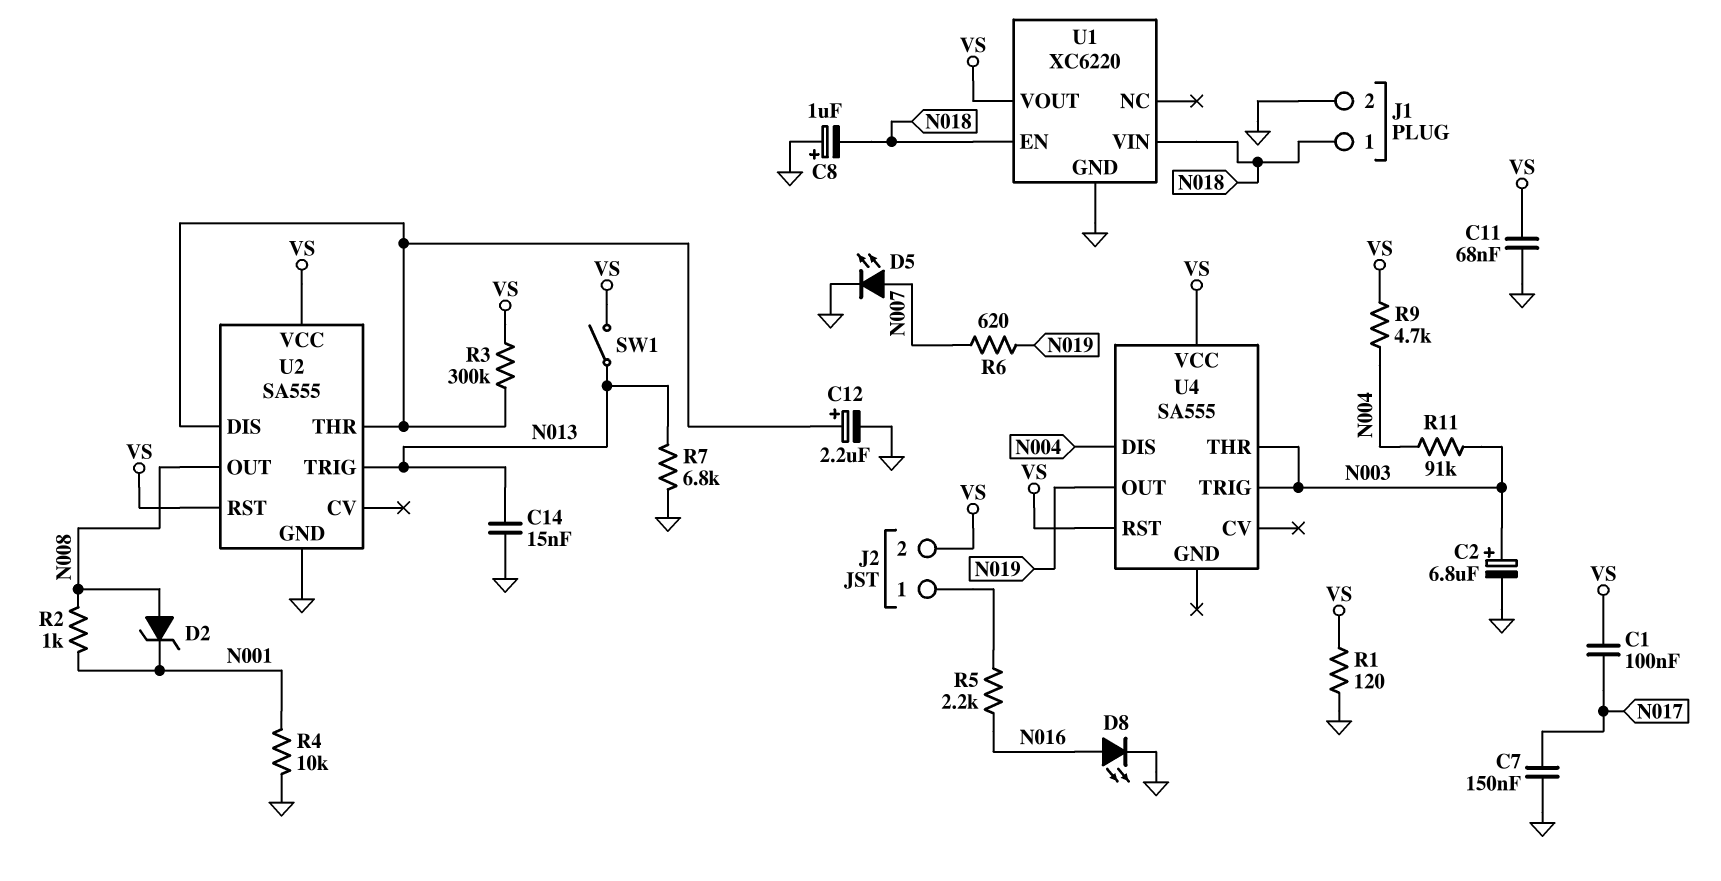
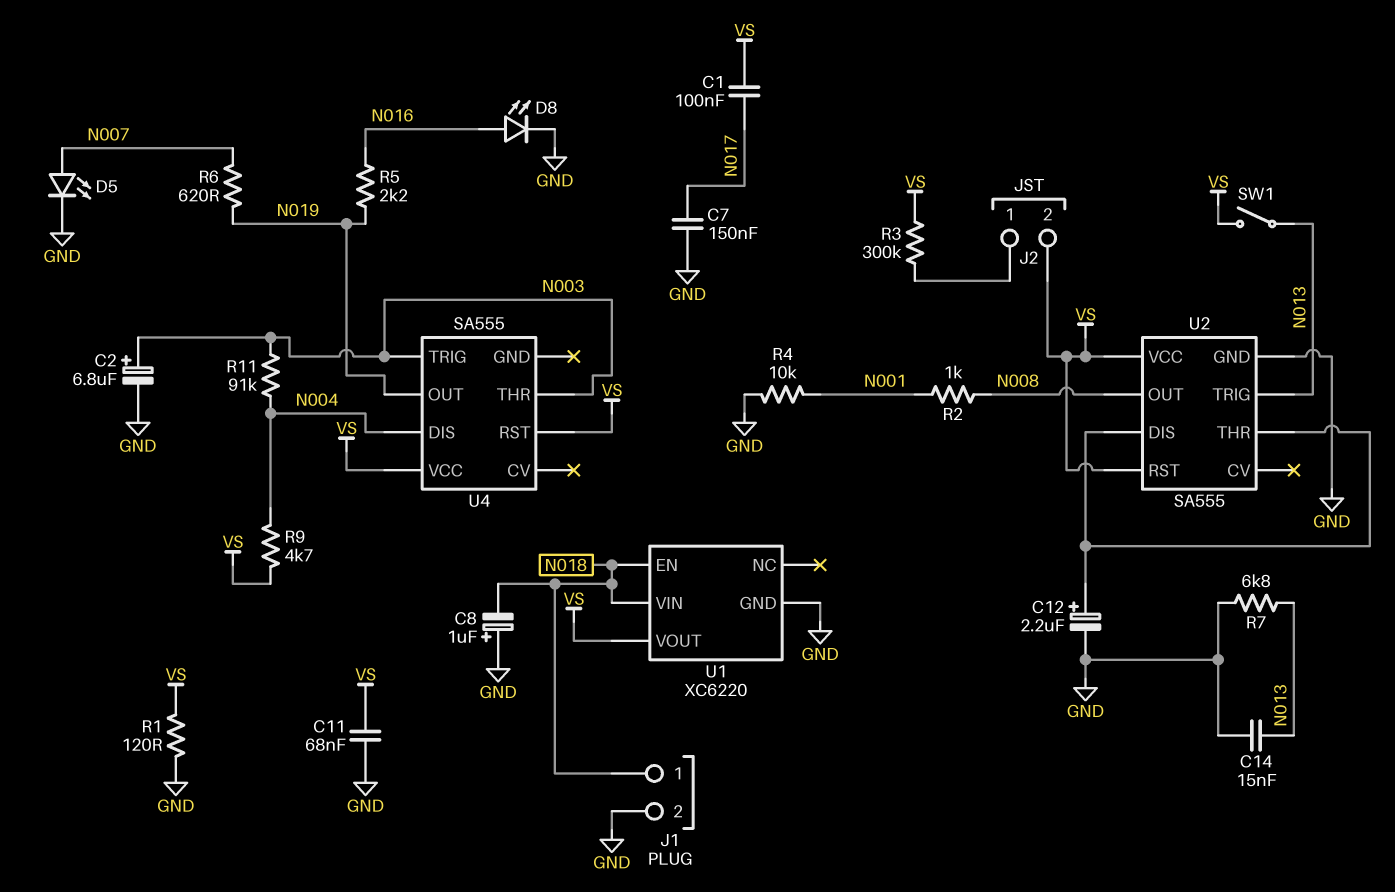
D2: zener (A N008, K N001) -> none
R3: 300k (U2/DIS, VS) -> 300k (J2/1, VS)
R5: 2.2k (J2/1, N016) -> 2.2k (N016, N019)

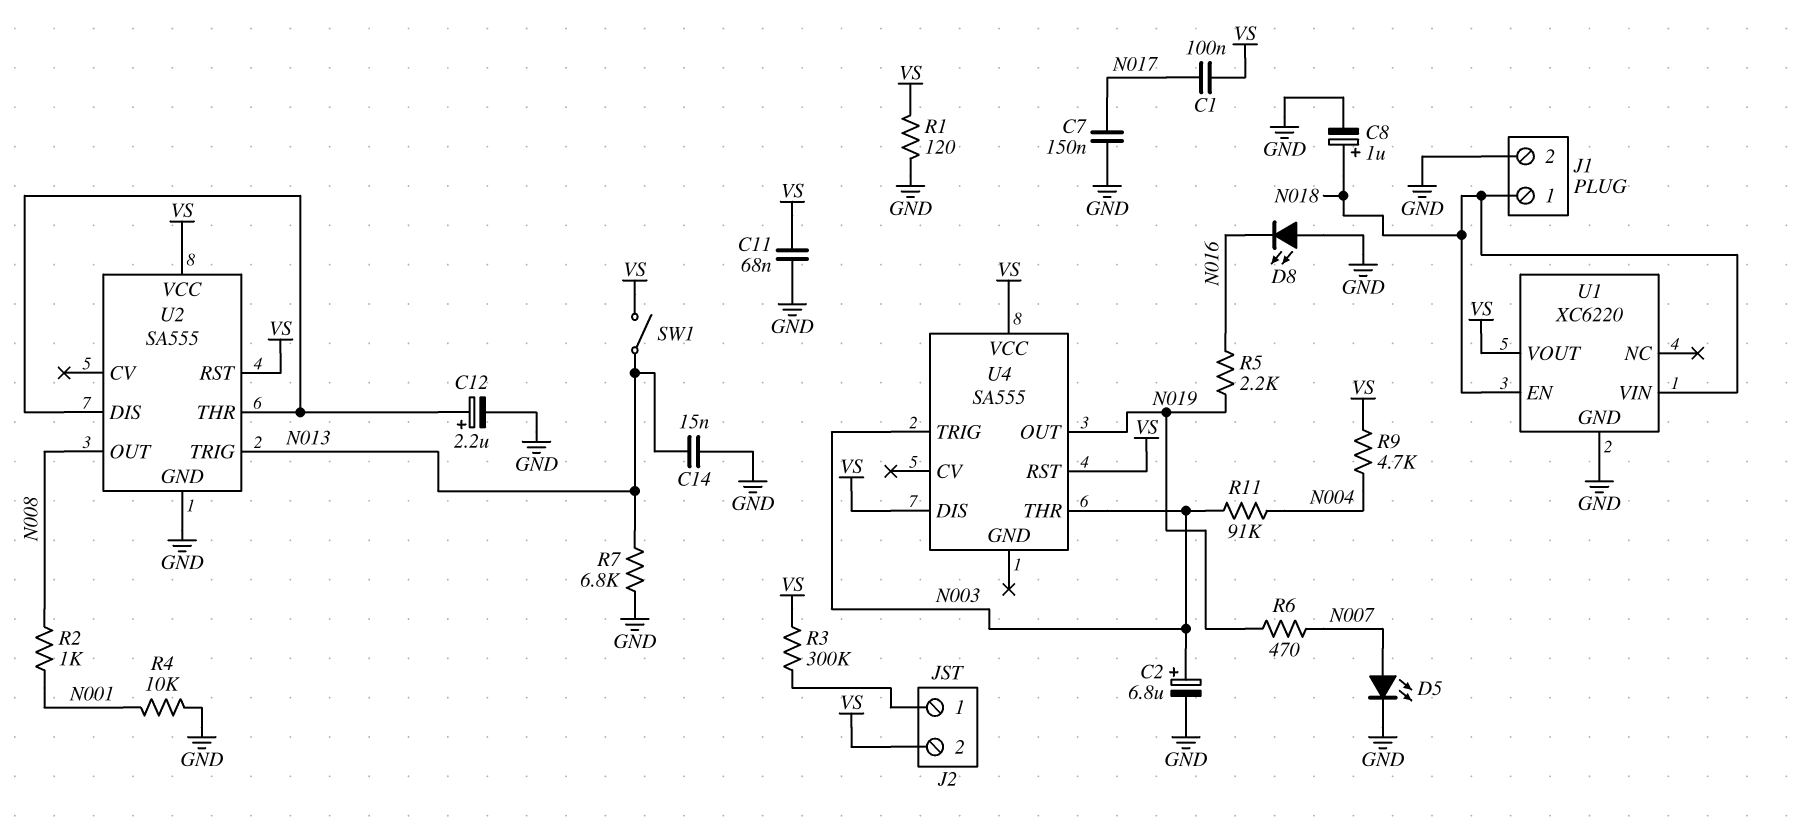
C8: 1uF (plus GND, minus N018) -> 1uF (plus N018, minus GND)
D8: LED (A N016, K GND) -> LED (A GND, K N016)
R6: 620 (N007, N019) -> 470 (N007, N019)
U4 pin DIS: N004 -> VS

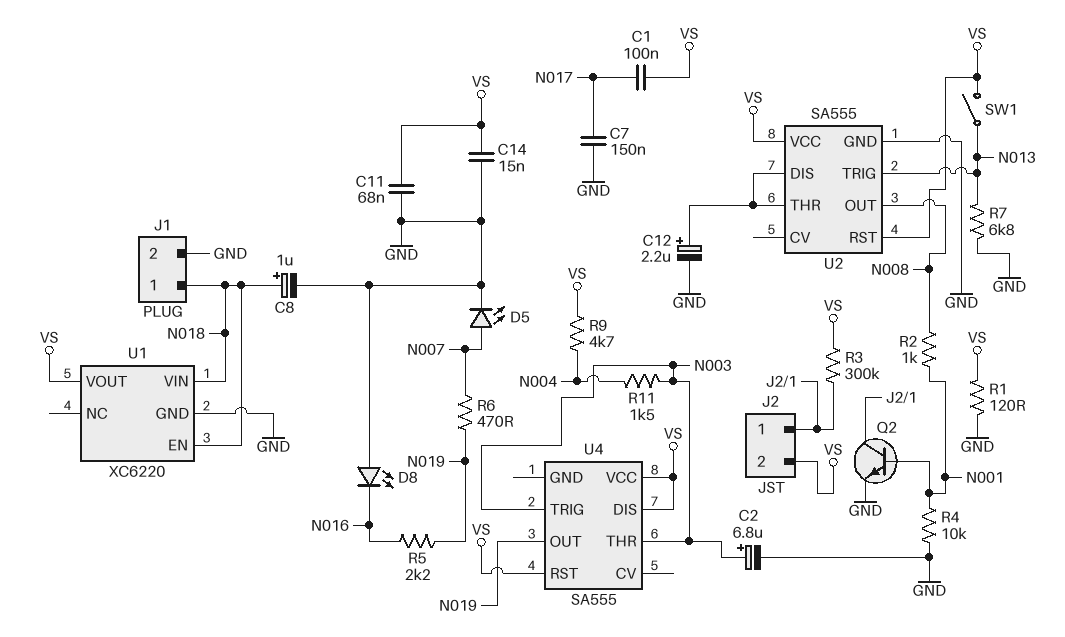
C14: 15nF (GND, N013) -> 15nF (GND, VS)
Q2: none -> NPN (B N001, C J2/1, E GND)
R11: 91k (N003, N004) -> 1.5k (N003, N004)

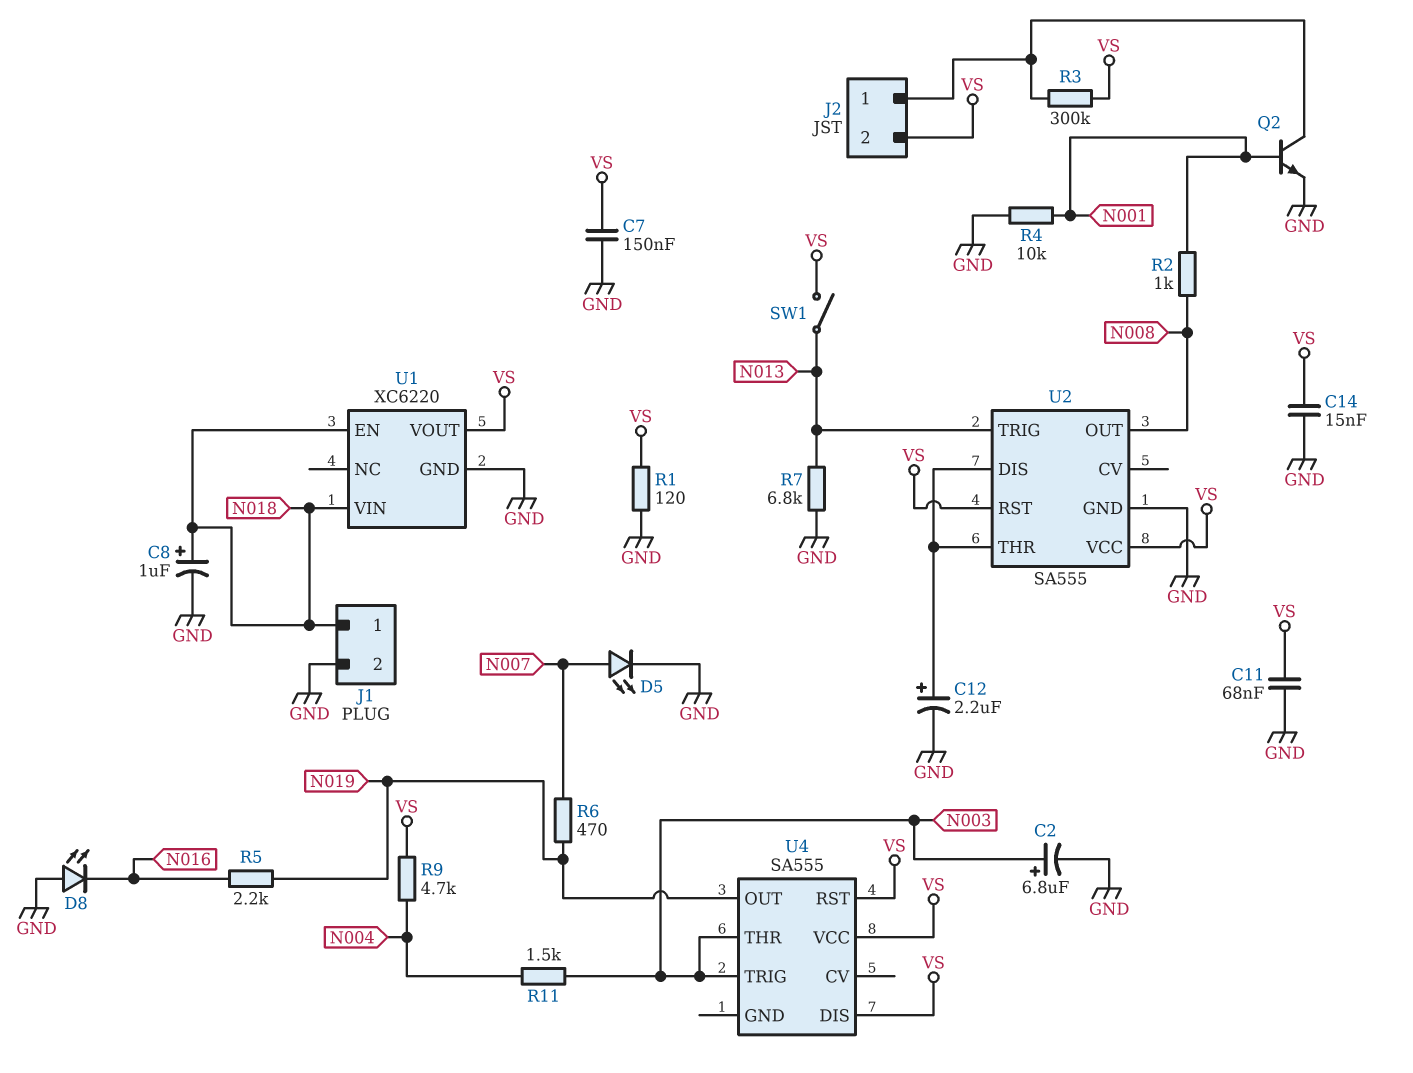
C1: 100nF (N017, VS) -> none
C7: 150nF (GND, N017) -> 150nF (GND, VS)

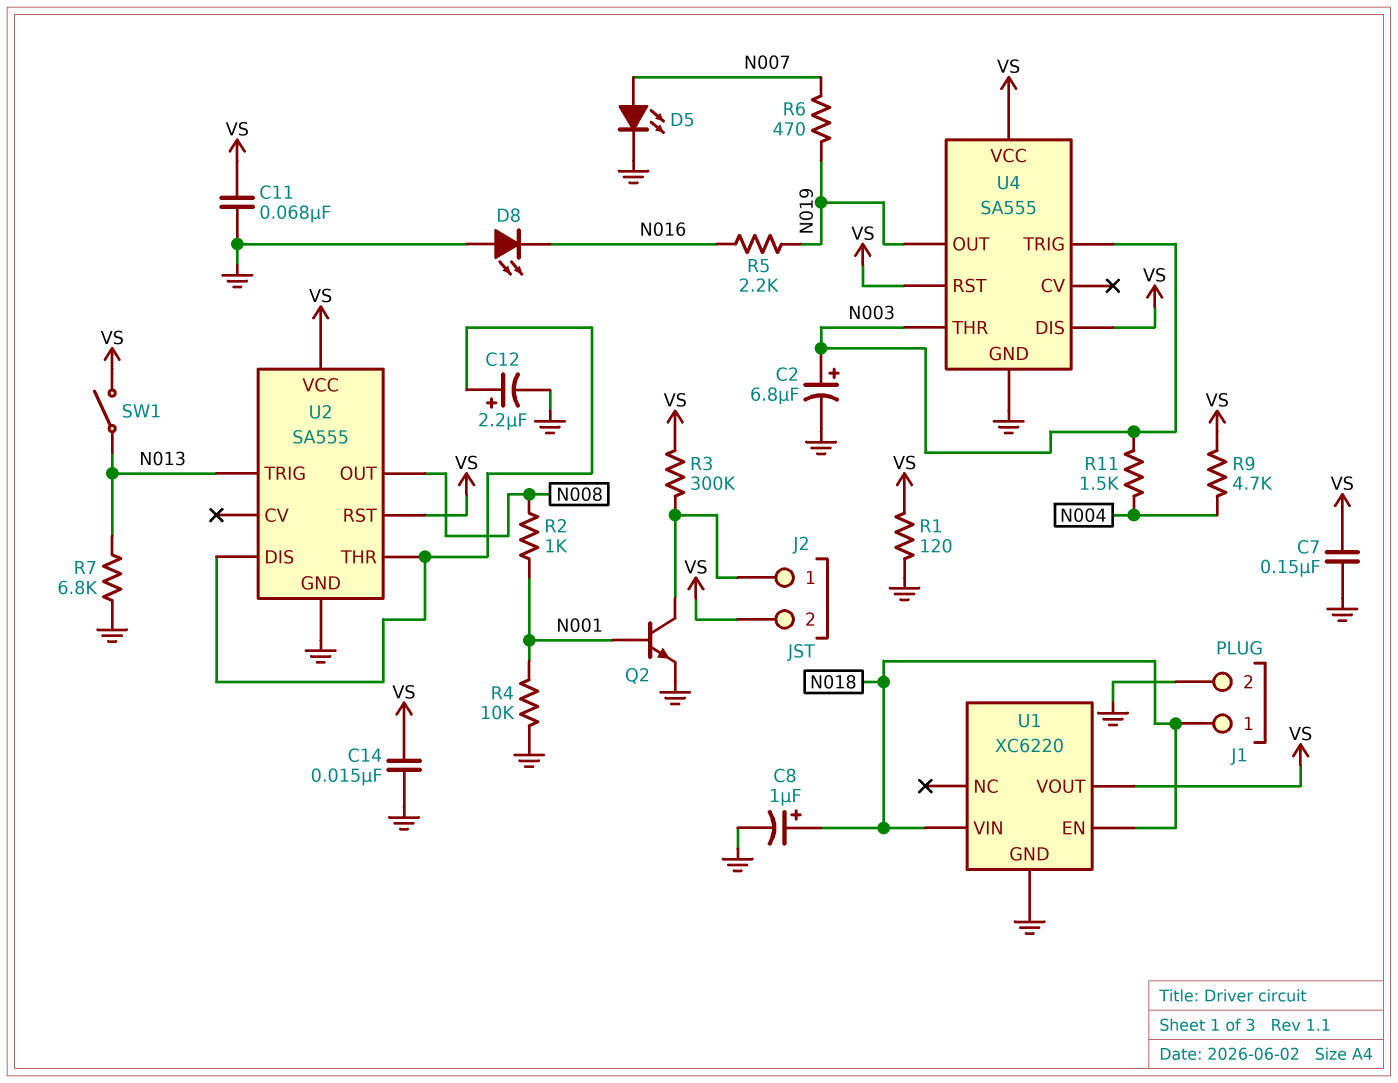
U4 pin GND: none -> GND

